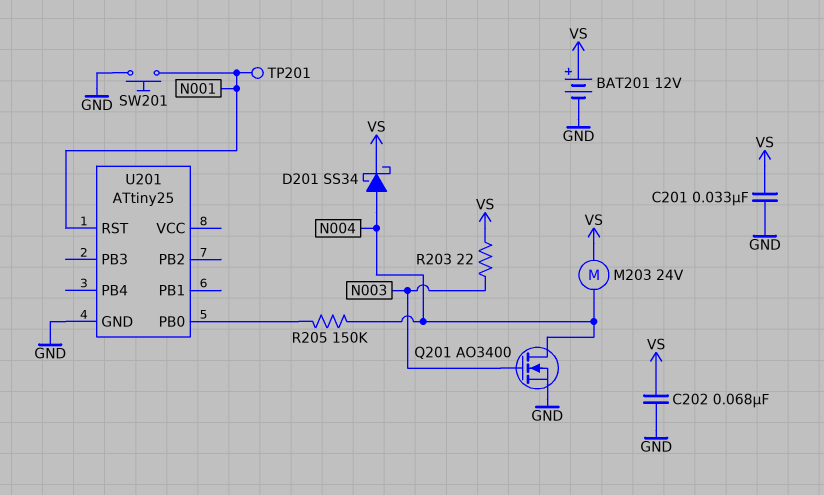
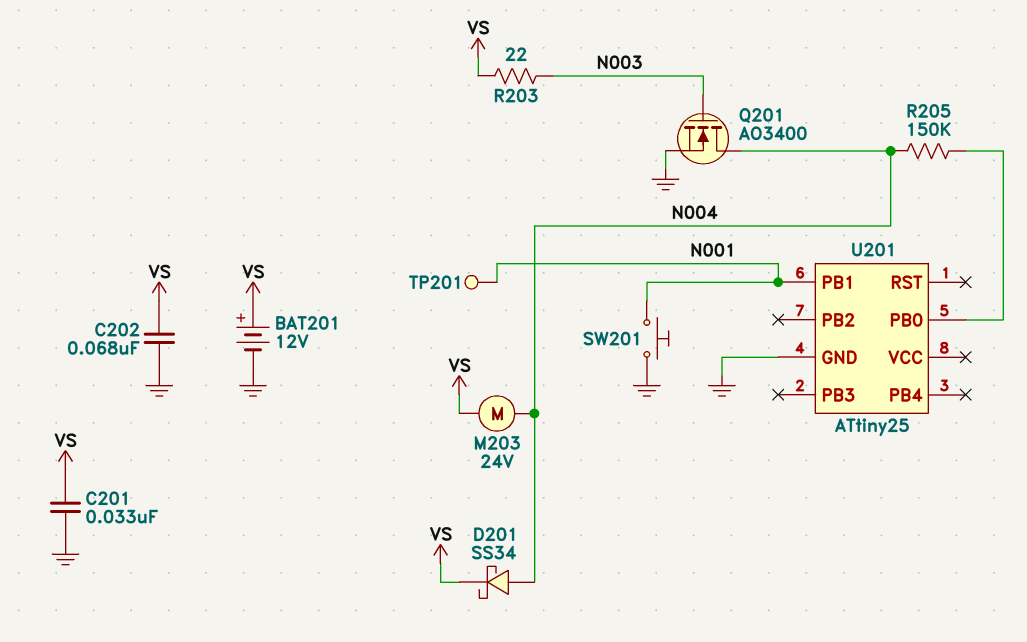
U201 pin PB1: none -> N001
U201 pin RST: N001 -> none

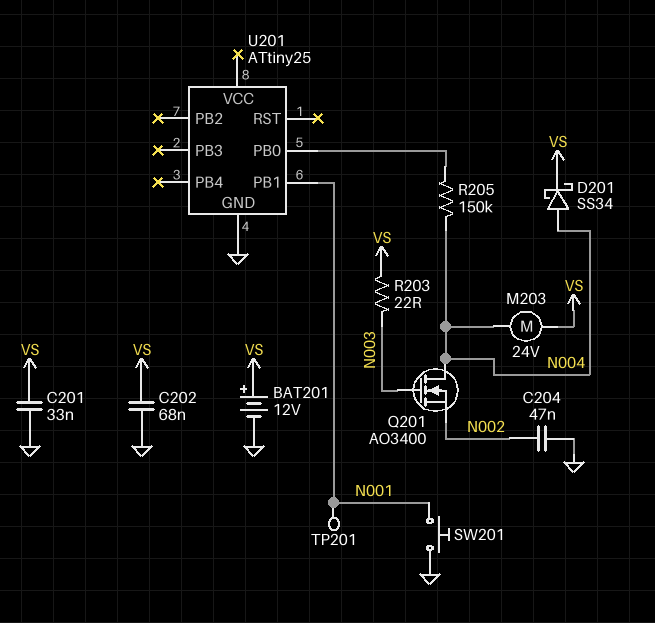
C204: none -> 47nF (GND, N002)
Q201: NMOS AO3400 (G N003, D N004, S GND) -> NMOS AO3400 (G N003, D N004, S N002)

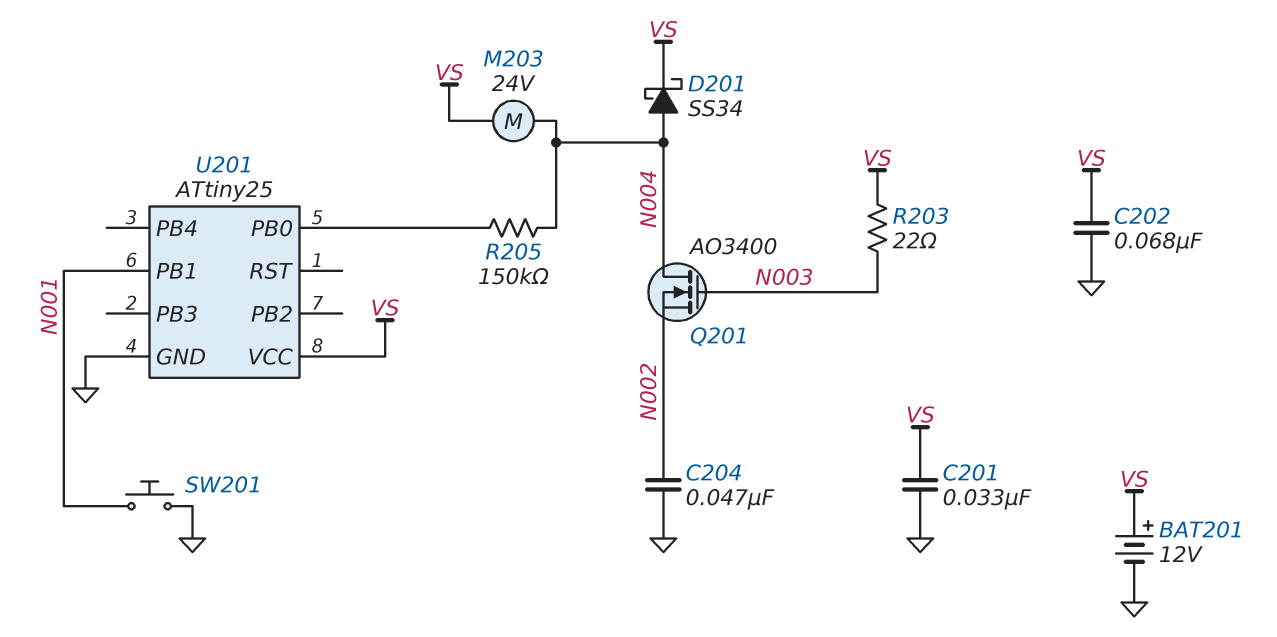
TP201: test point (N001) -> none
U201 pin VCC: none -> VS

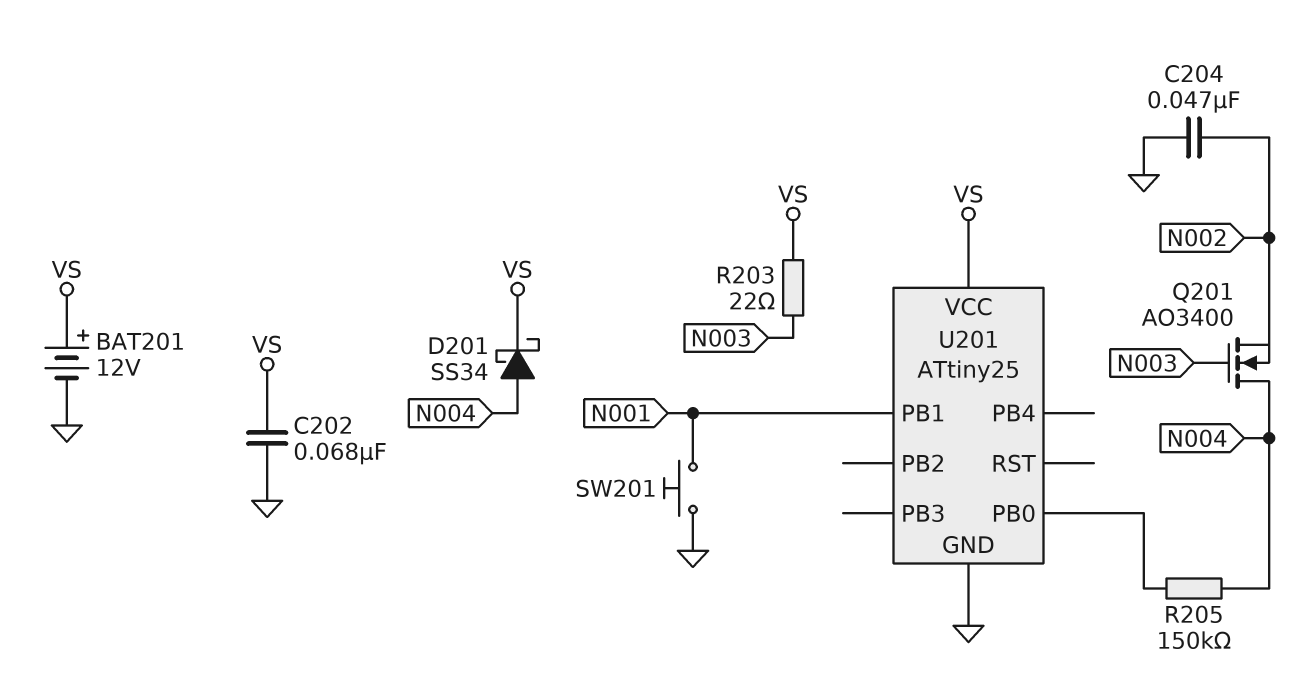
C201: 33nF (GND, VS) -> none
M203: motor 24V (N004, VS) -> none

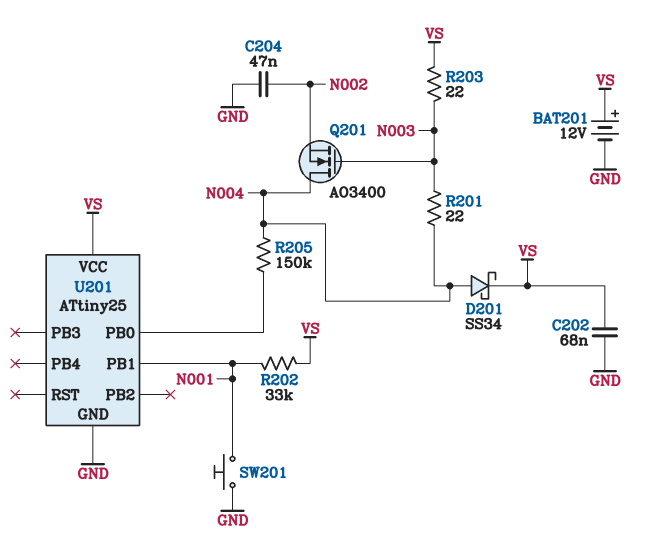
R201: none -> 22 (N003, N004)
R202: none -> 33k (N001, VS)

